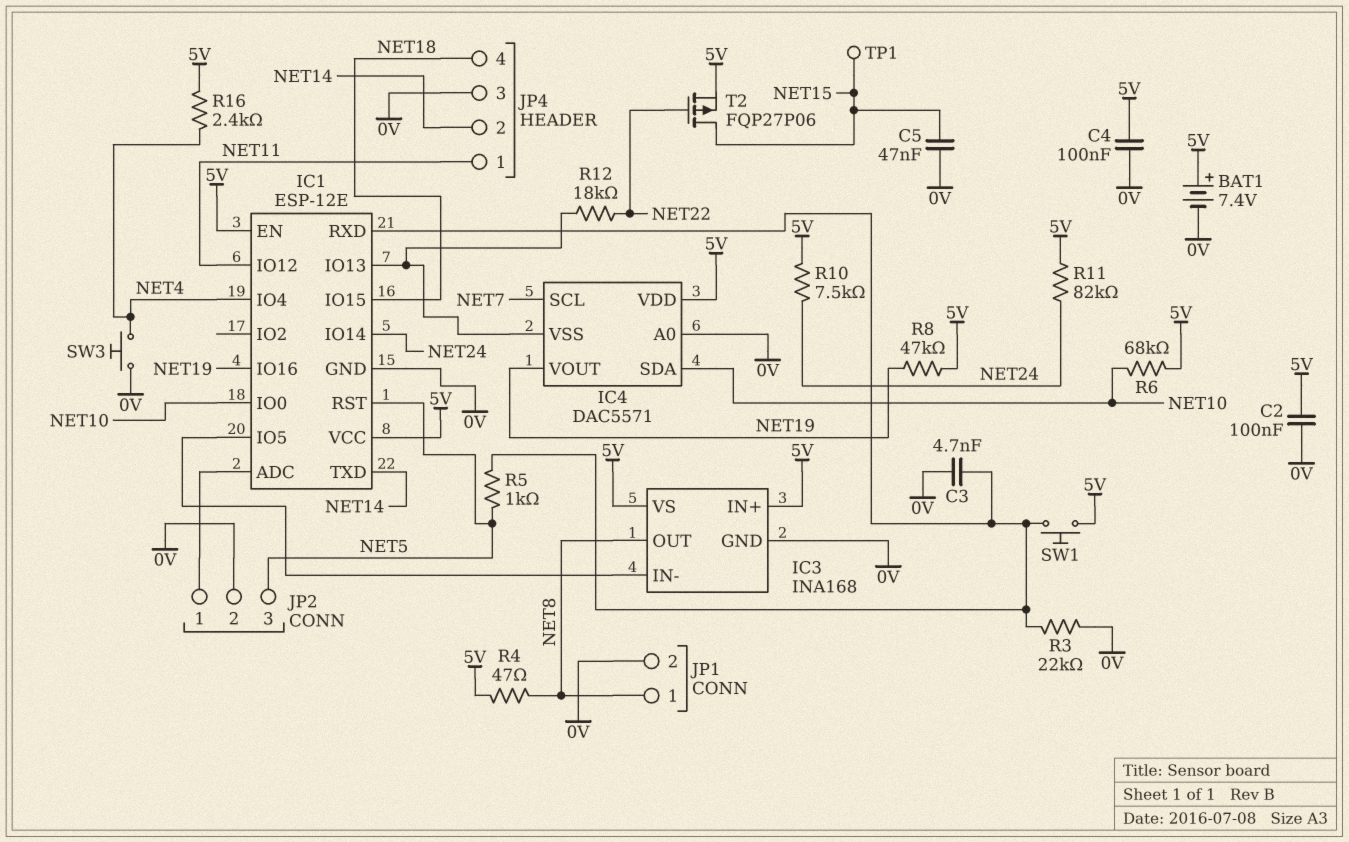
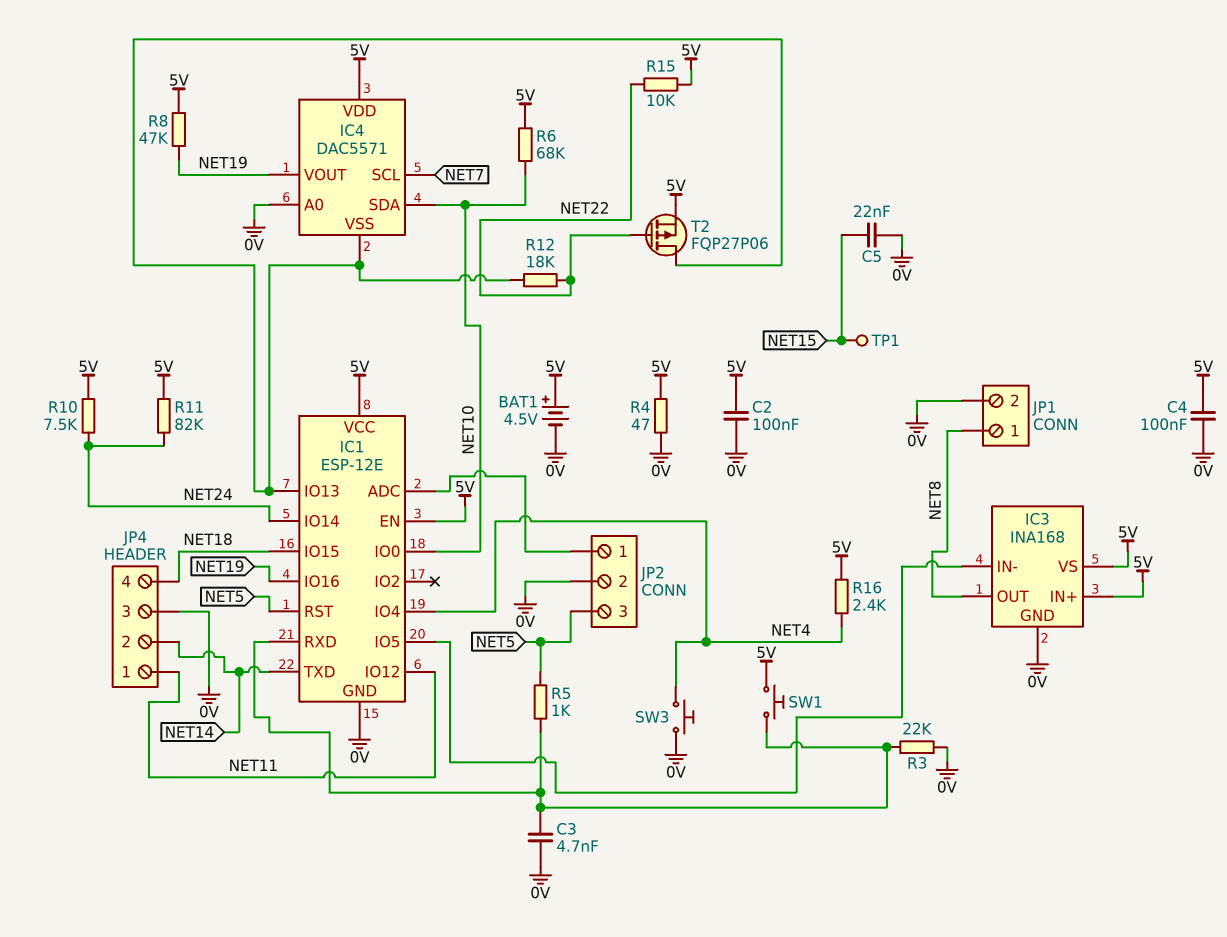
BAT1: 7.4V (plus 5V, minus 0V) -> 4.5V (plus 5V, minus 0V)
C5: 47nF (0V, NET15) -> 22nF (0V, NET15)
R4: 47 (5V, NET8) -> 47 (0V, 5V)
R15: none -> 10k (5V, NET22)
T2: PMOS FQP27P06 (G NET22, D NET15, S 5V) -> PMOS FQP27P06 (G NET22, D IC1/IO13, S 5V)

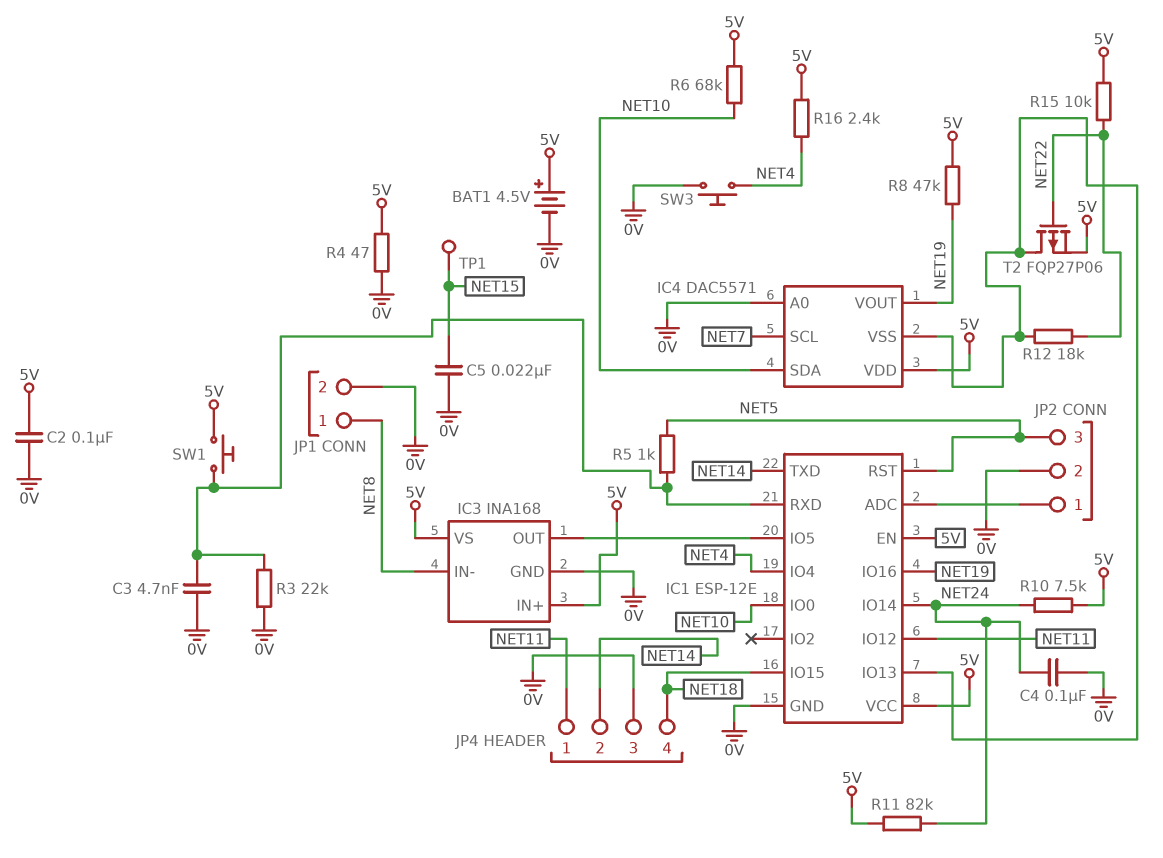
C4: 100nF (0V, 5V) -> 100nF (0V, NET24)
IC3 pin IN-: IC1/IO5 -> NET8
IC3 pin OUT: NET8 -> IC1/IO5

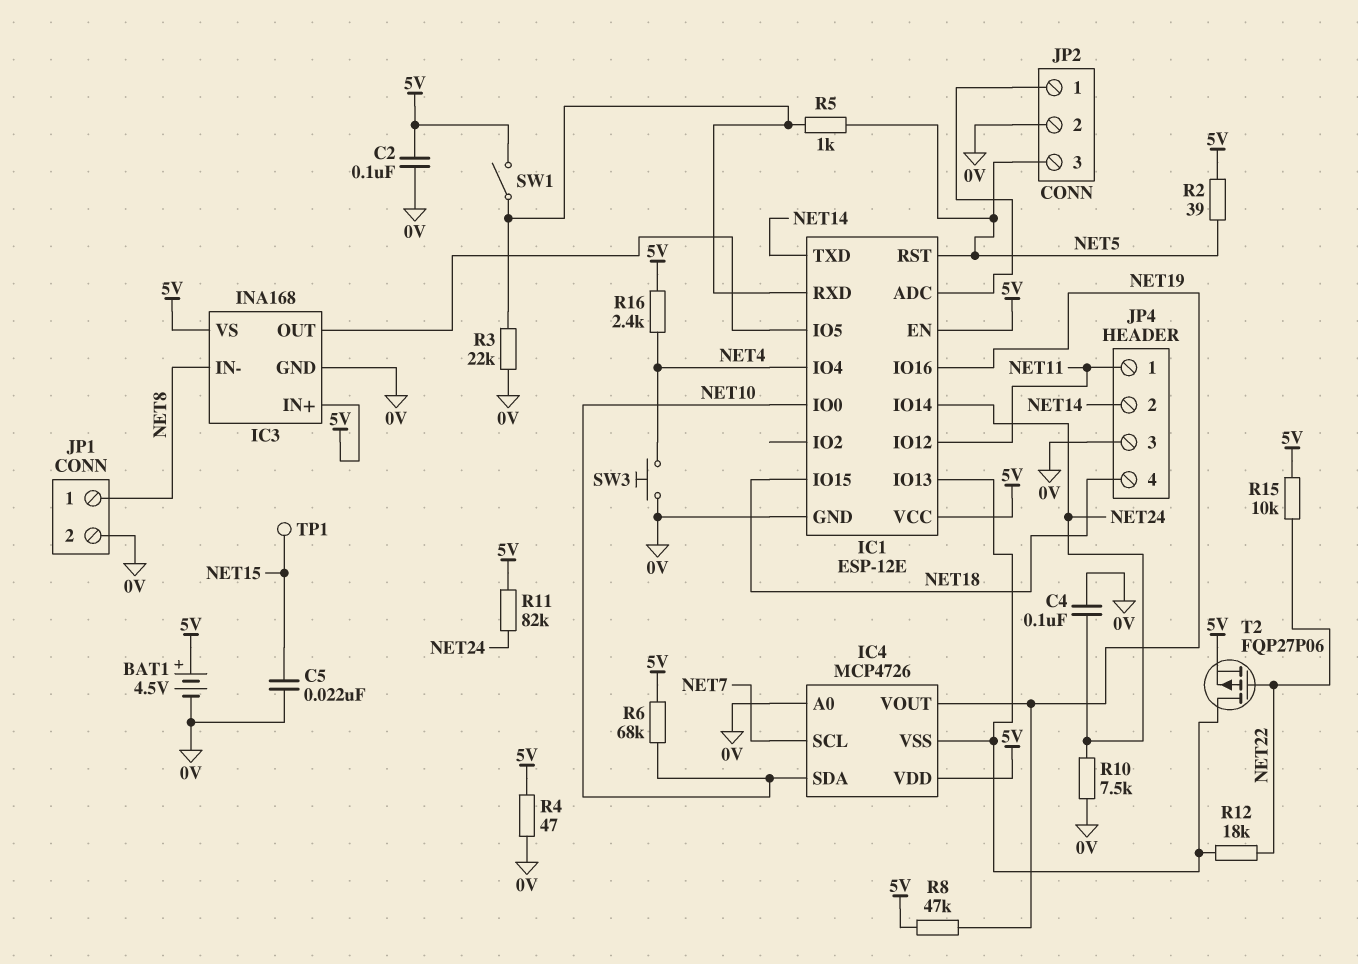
C3: 4.7nF (0V, IC1/RXD) -> none
IC4: DAC5571 -> MCP4726
R2: none -> 39 (5V, NET5)
R10: 7.5k (5V, NET24) -> 7.5k (0V, NET24)
SW1: button (5V, IC1/RXD) -> switch (5V, IC1/RXD)

